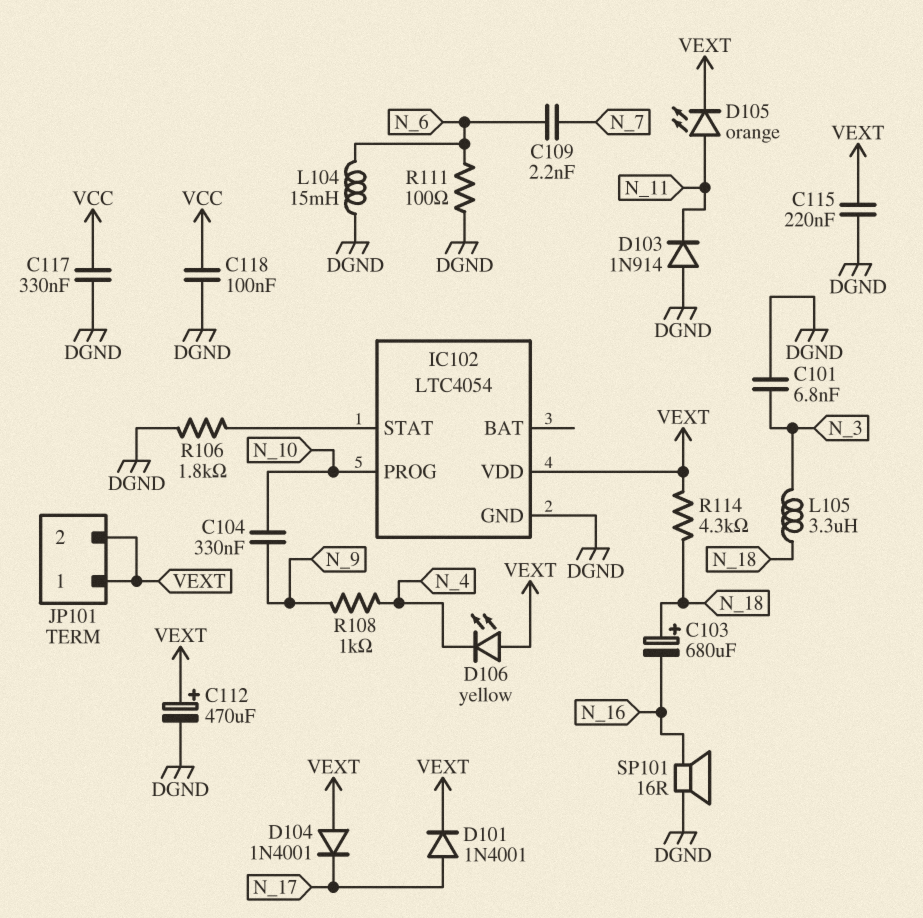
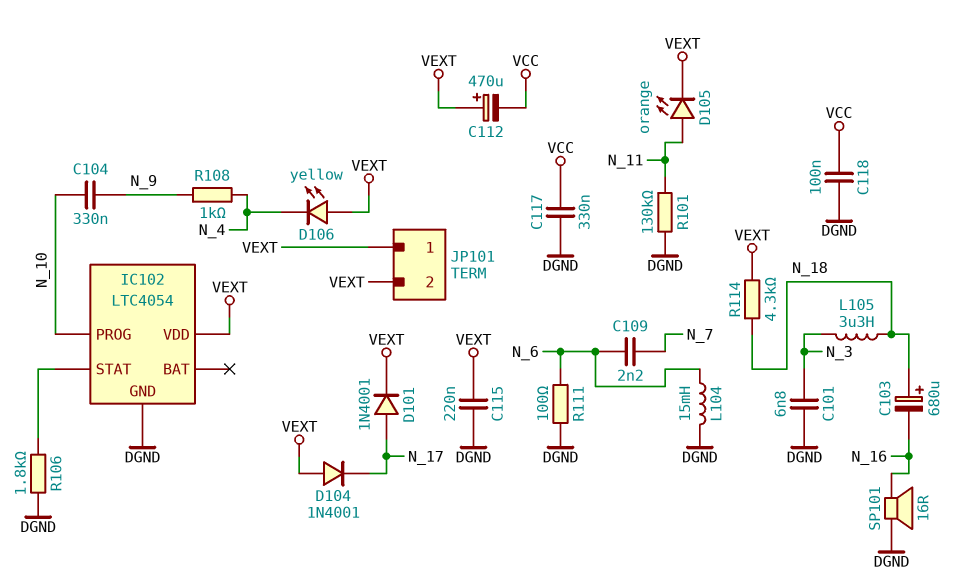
C112: 470uF (plus VEXT, minus DGND) -> 470uF (plus VEXT, minus VCC)
D103: diode 1N914 (A DGND, K N_11) -> none
R101: none -> 130k (DGND, N_11)

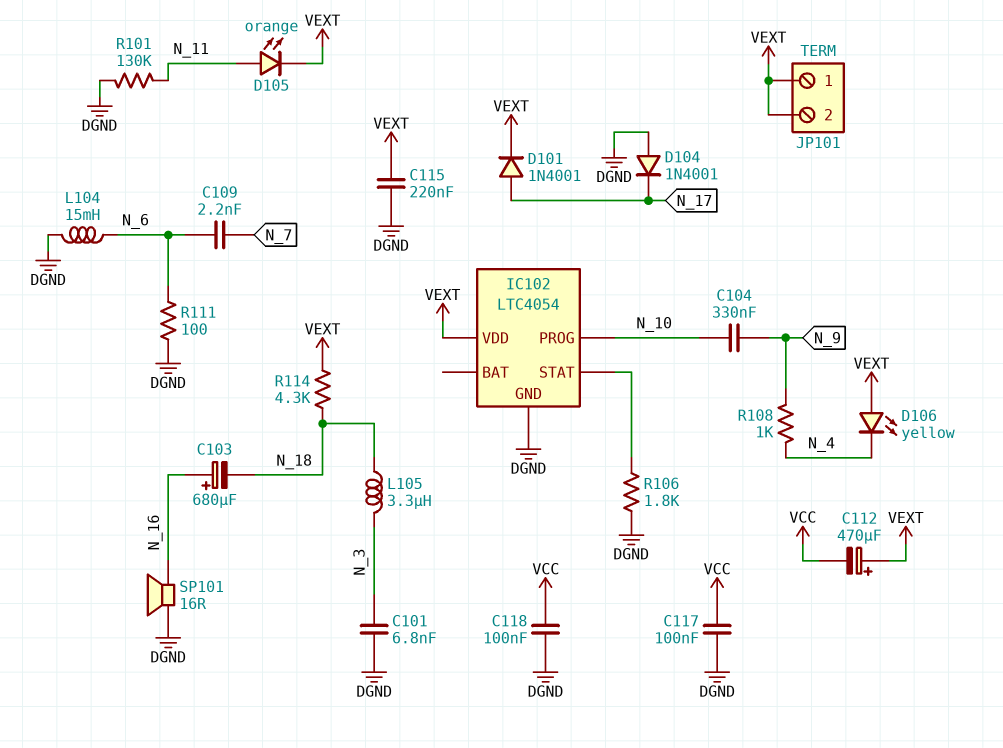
C103: 680uF (plus N_18, minus N_16) -> 680uF (plus N_16, minus N_18)
C117: 330nF (DGND, VCC) -> 100nF (DGND, VCC)
D104: diode 1N4001 (A VEXT, K N_17) -> diode 1N4001 (A DGND, K N_17)

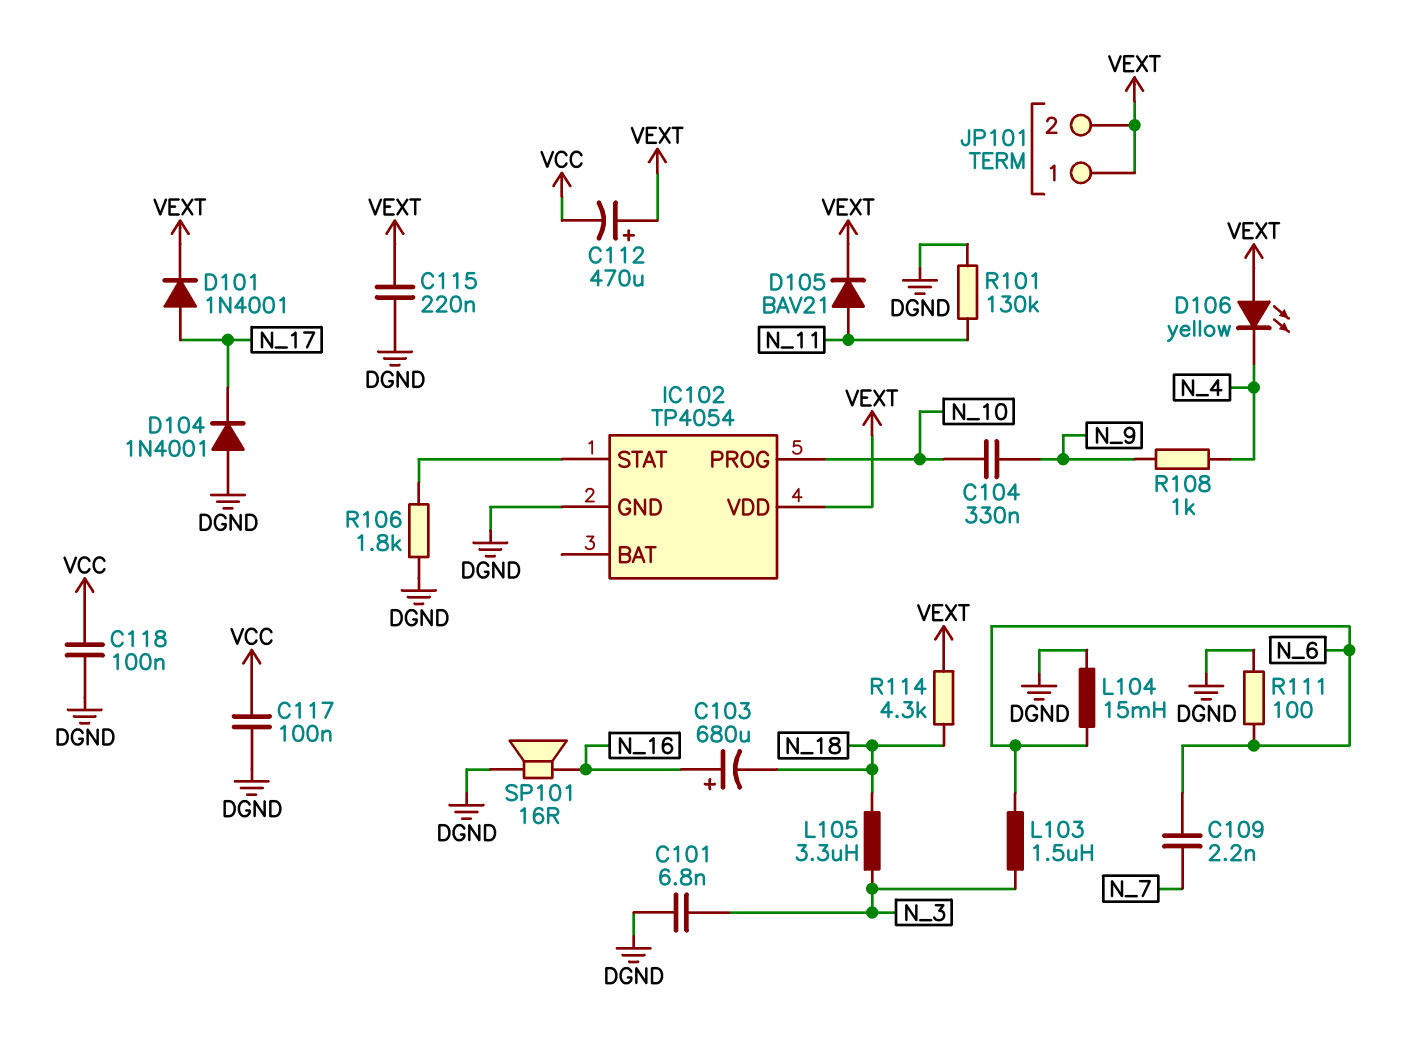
D105: LED orange (A N_11, K VEXT) -> diode BAV21 (A N_11, K VEXT)
IC102: LTC4054 -> TP4054
L103: none -> 1.5uH (N_3, N_6)

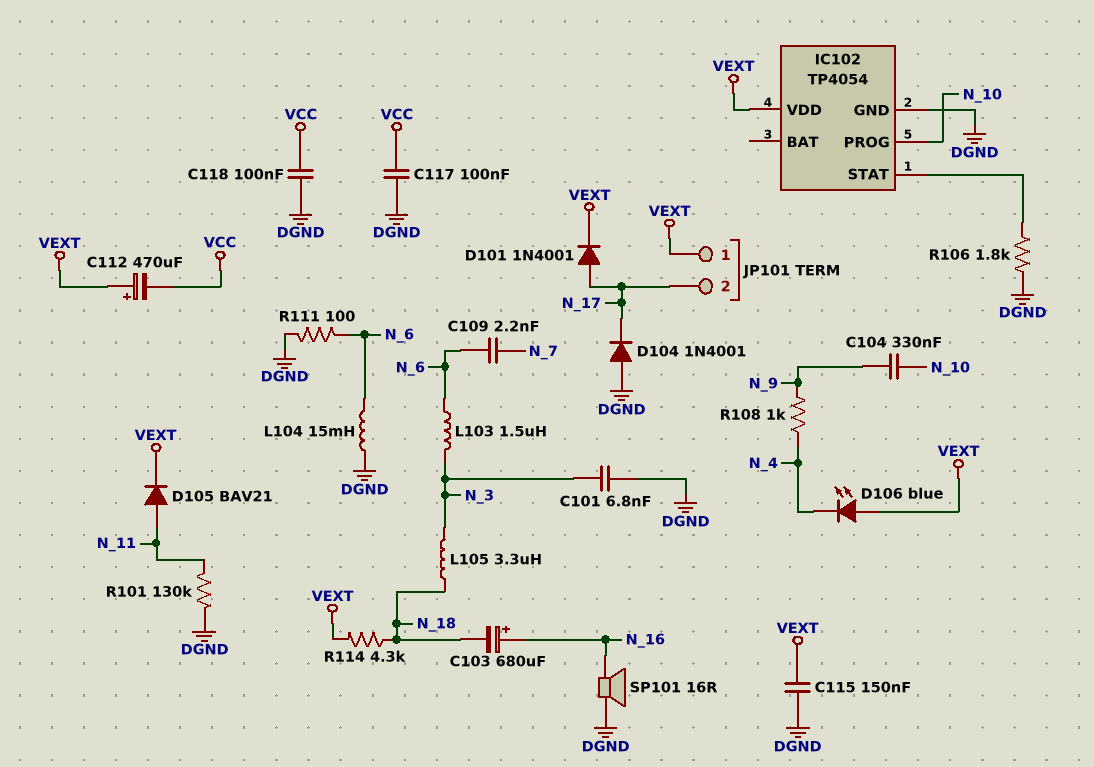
C115: 220nF (DGND, VEXT) -> 150nF (DGND, VEXT)
D106: LED yellow (A VEXT, K N_4) -> LED blue (A VEXT, K N_4)
JP101 pin 2: VEXT -> N_17

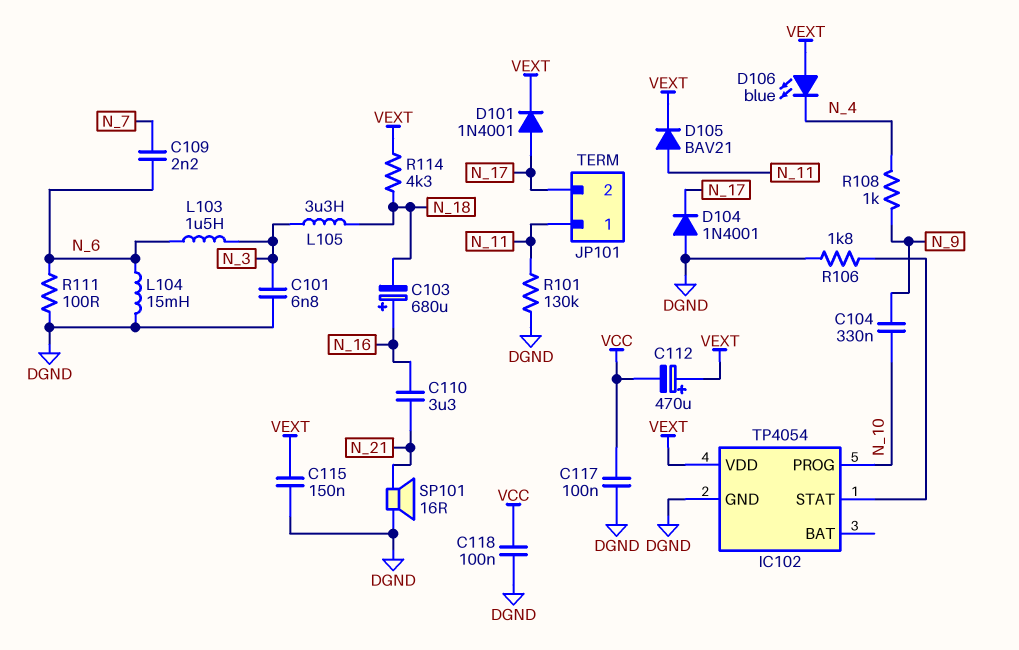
C110: none -> 3.3uF (N_16, N_21)
JP101 pin 1: VEXT -> N_11
SP101: speaker 16R (DGND, N_16) -> speaker 16R (DGND, N_21)

